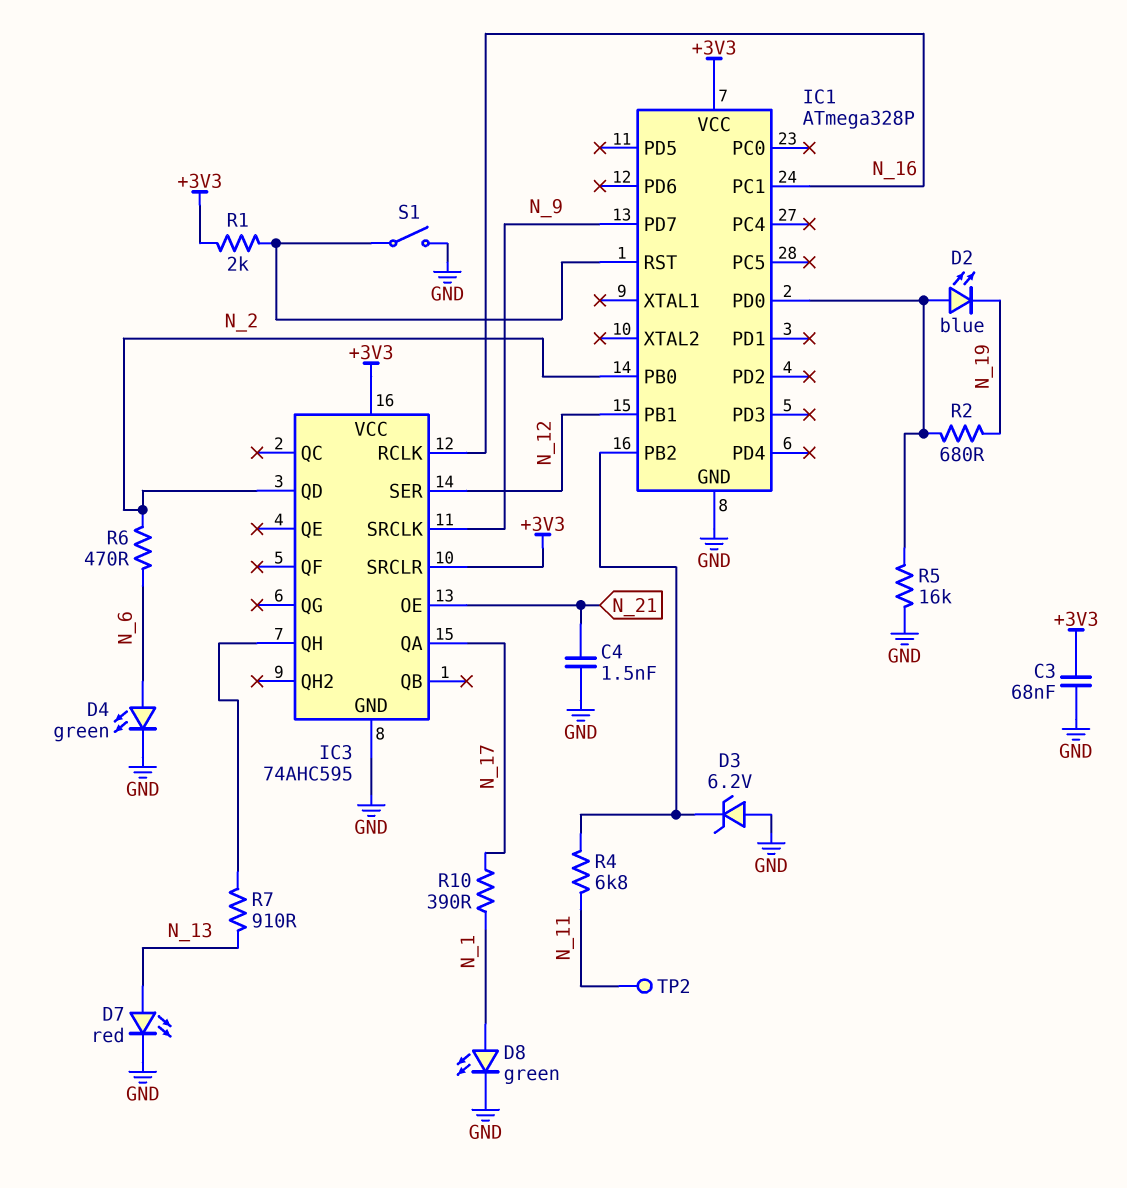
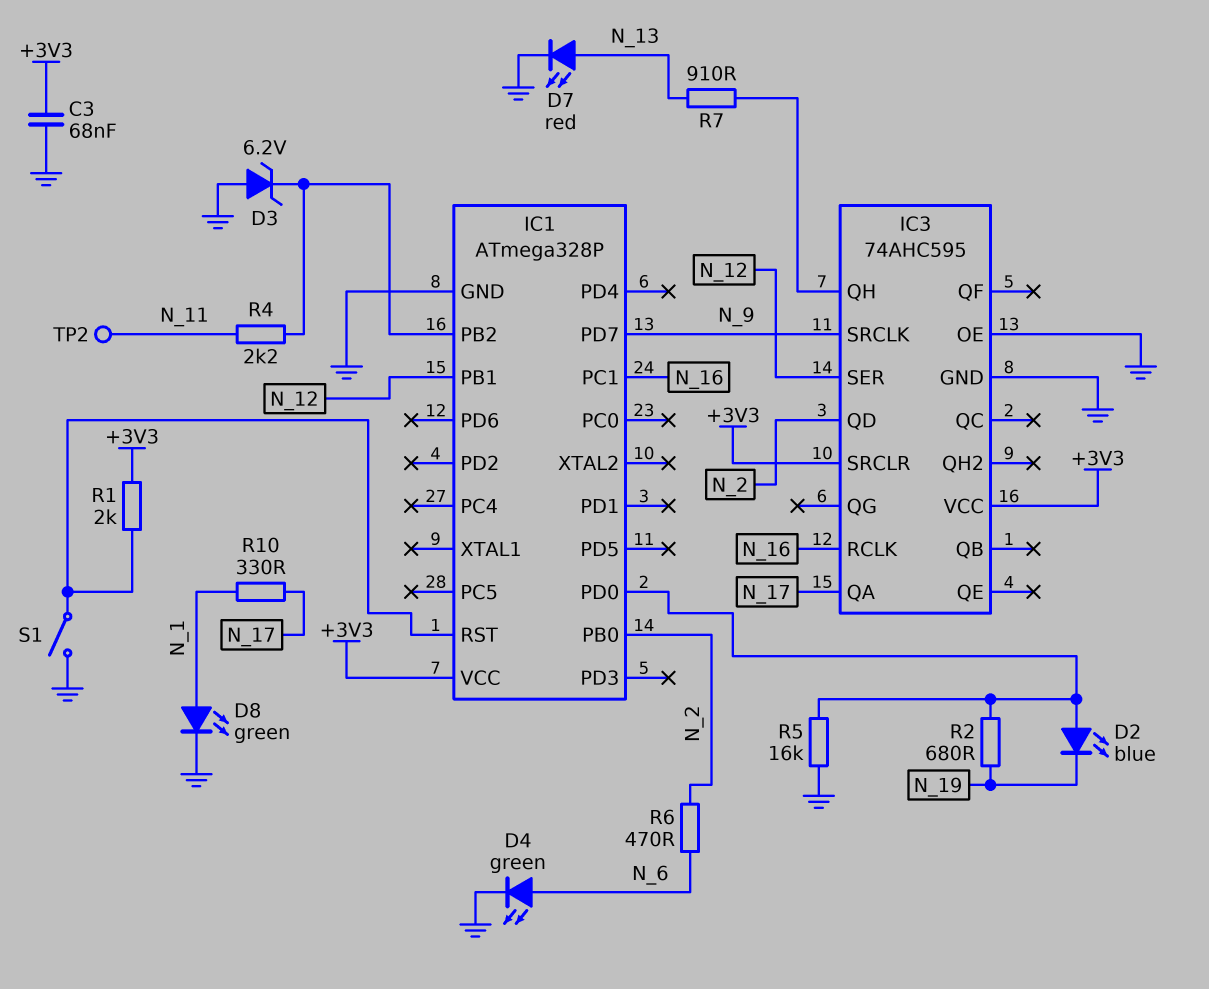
C4: 1.5nF (GND, N_21) -> none
IC3 pin OE: N_21 -> GND
R4: 6.8k (IC1/PB2, N_11) -> 2.2k (IC1/PB2, N_11)
R10: 390 (N_1, N_17) -> 330 (N_1, N_17)

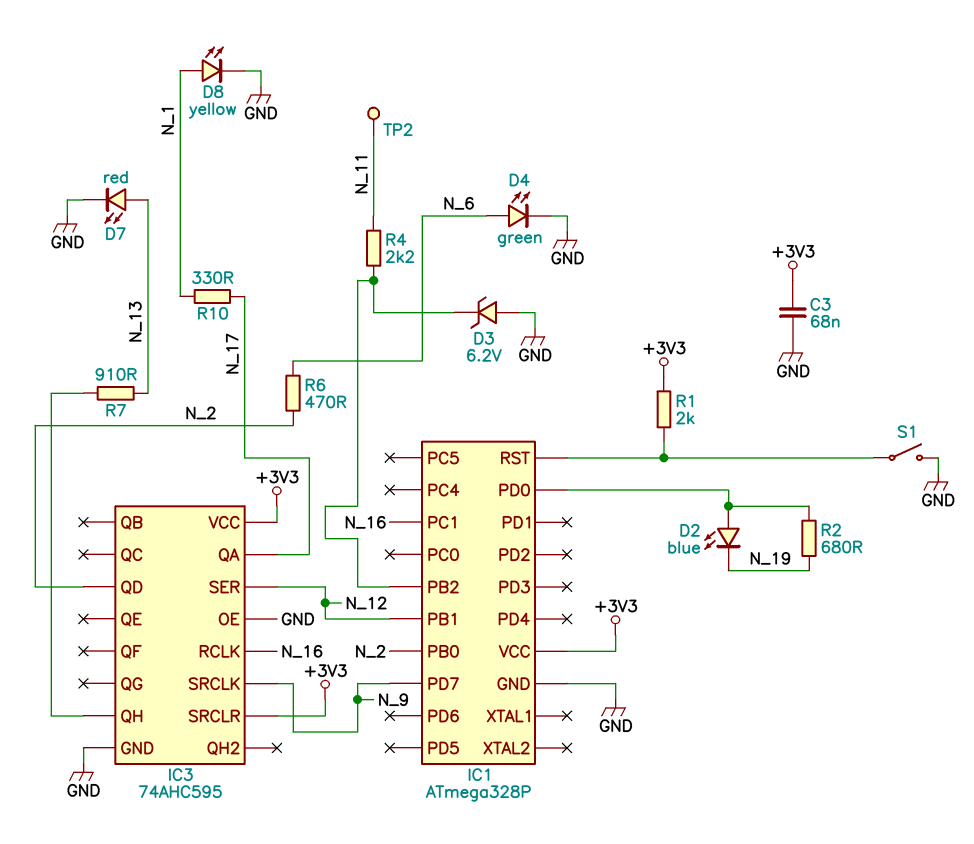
D8: LED green (A N_1, K GND) -> LED yellow (A N_1, K GND)
R5: 16k (GND, IC1/PD0) -> none

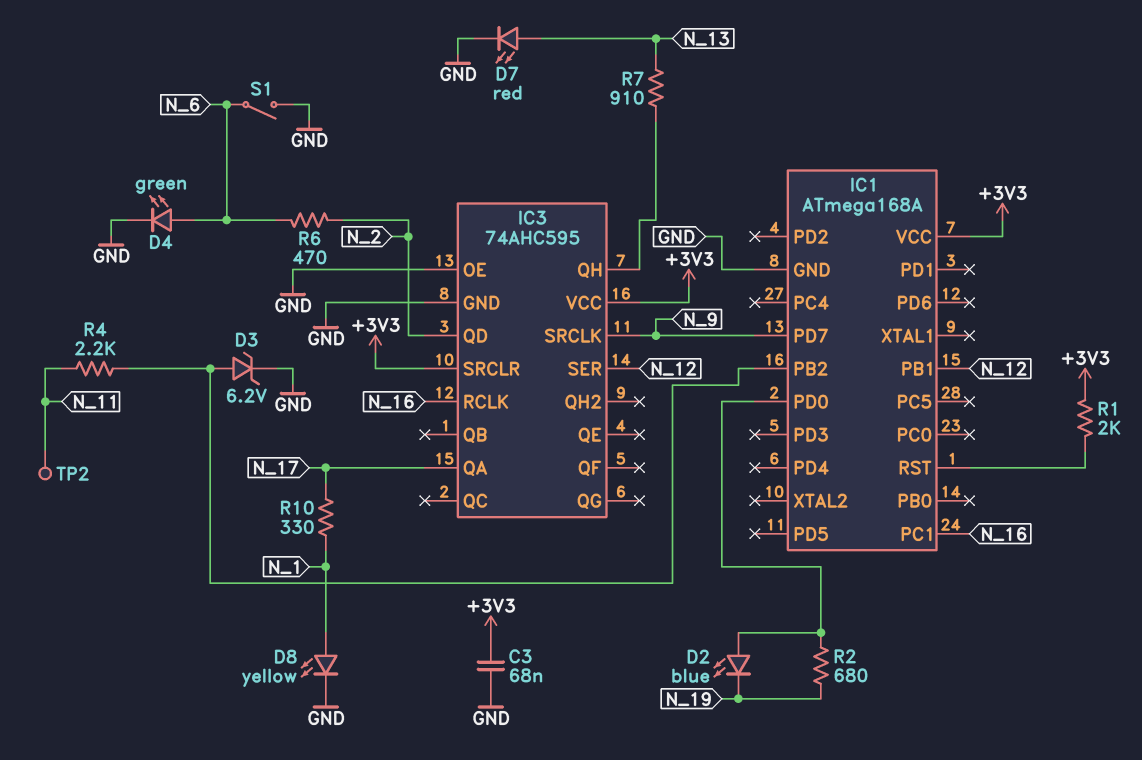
D3: zener 6.2V (A GND, K IC1/PB2) -> zener 6.2V (A IC1/PB2, K GND)
IC1: ATmega328P -> ATmega168A
IC1 pin PB0: N_2 -> none
S1: switch (GND, IC1/RST) -> switch (GND, N_6)

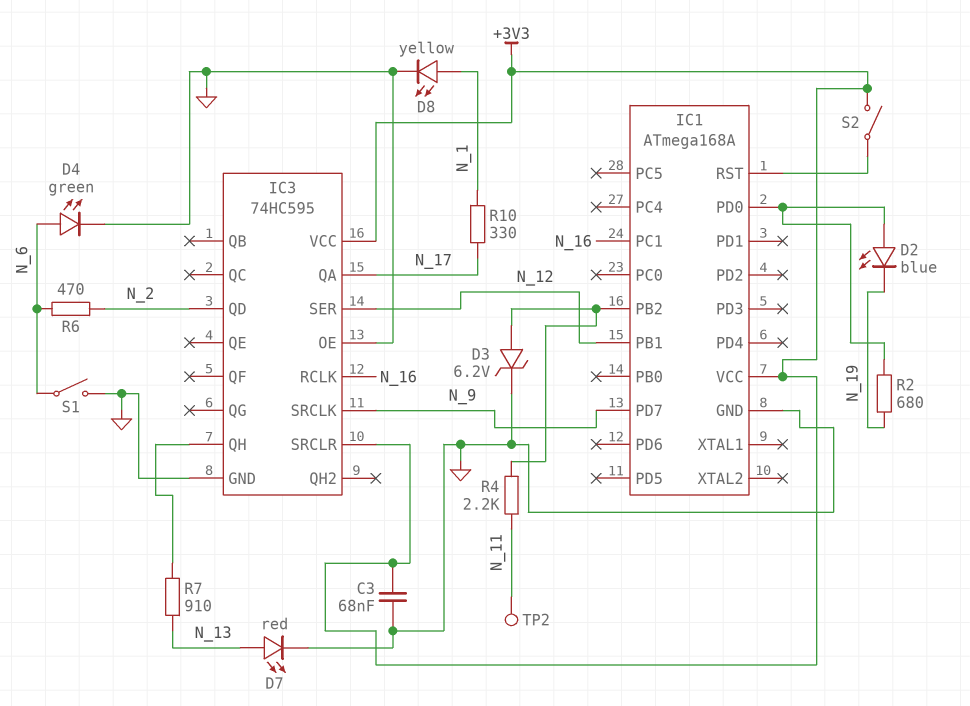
IC3: 74AHC595 -> 74HC595
R1: 2k (+3V3, IC1/RST) -> none
S2: none -> switch (+3V3, IC1/RST)

